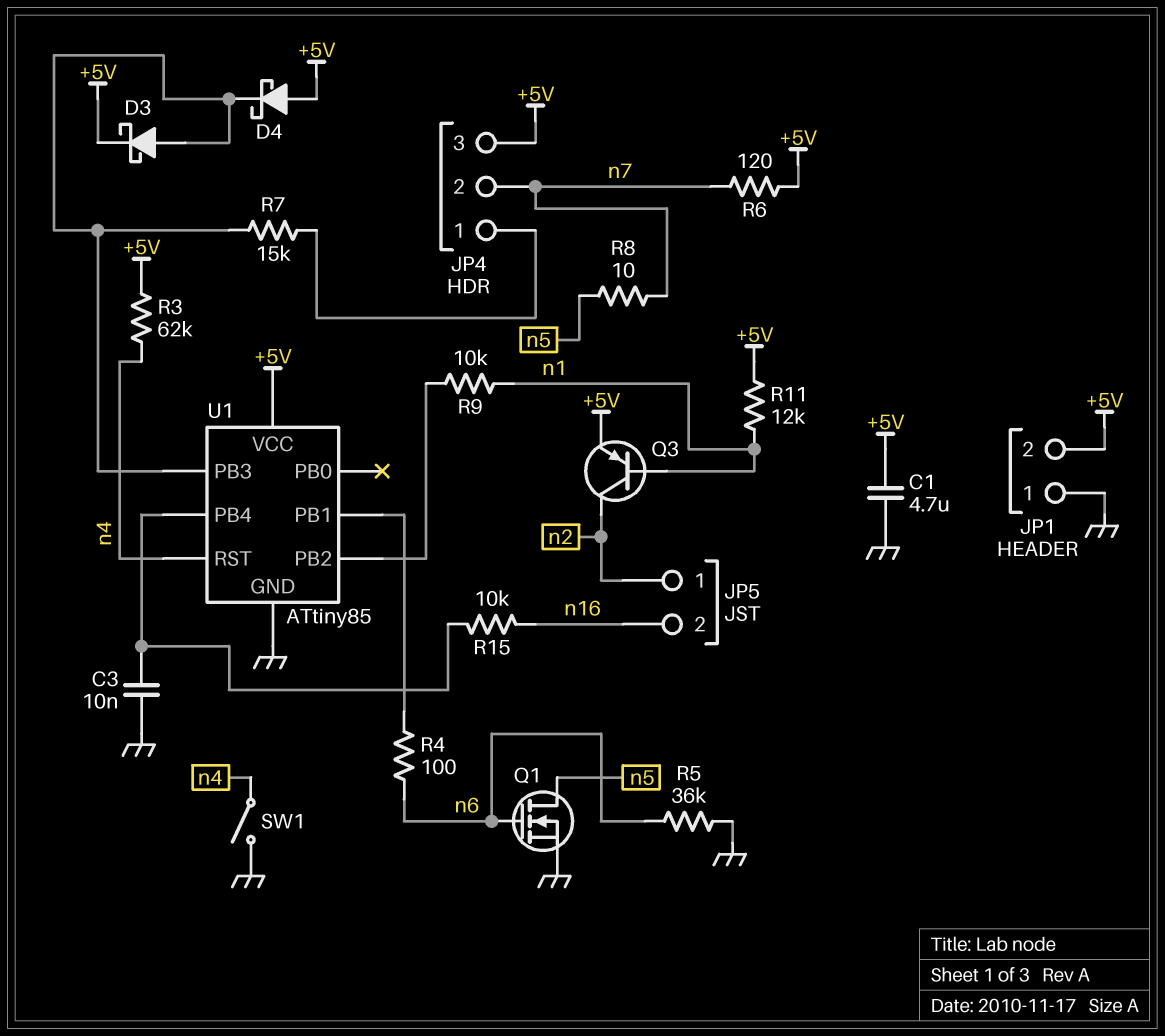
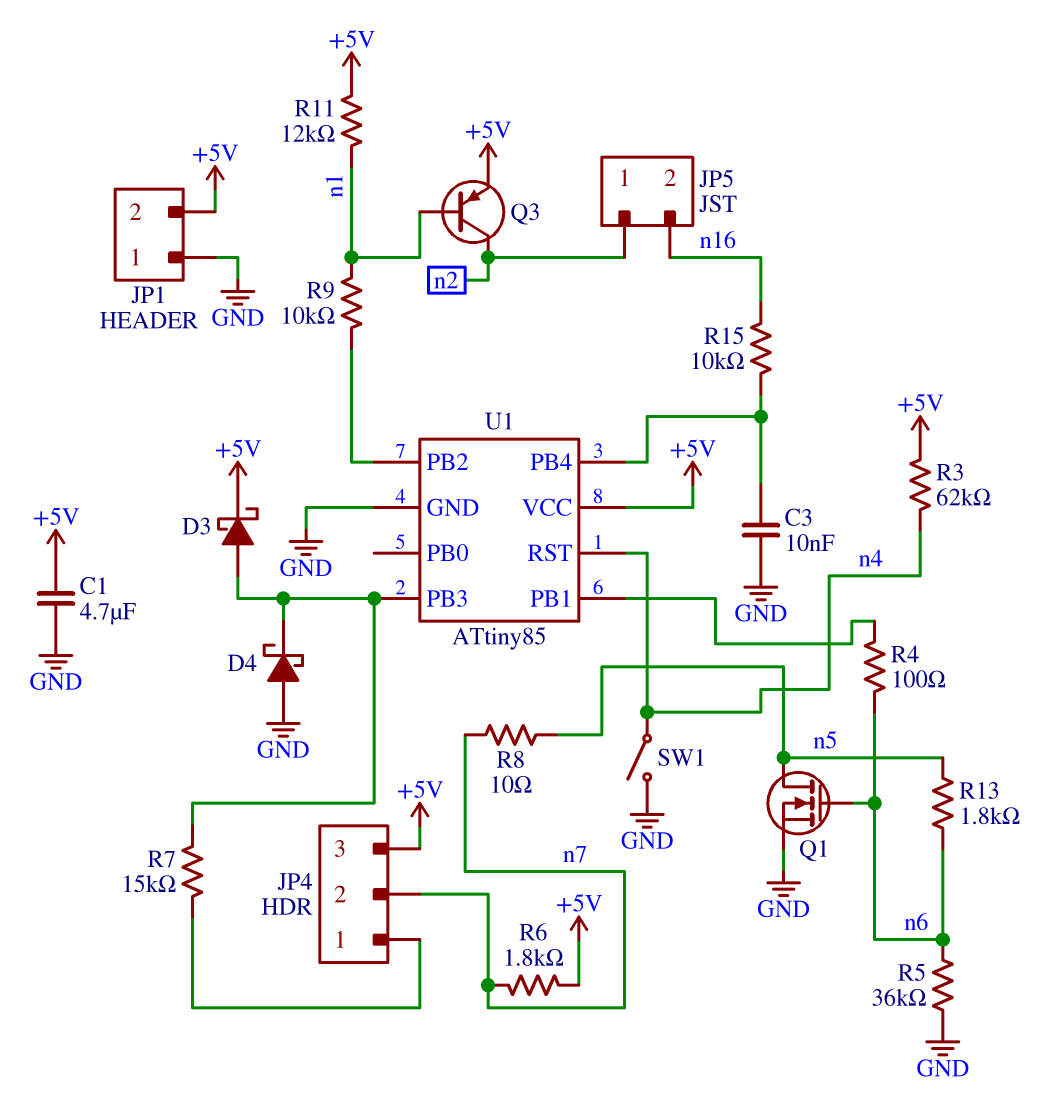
D4: schottky (A +5V, K U1/PB3) -> schottky (A GND, K U1/PB3)
R6: 120 (+5V, n7) -> 1.8k (+5V, n7)
R13: none -> 1.8k (n5, n6)

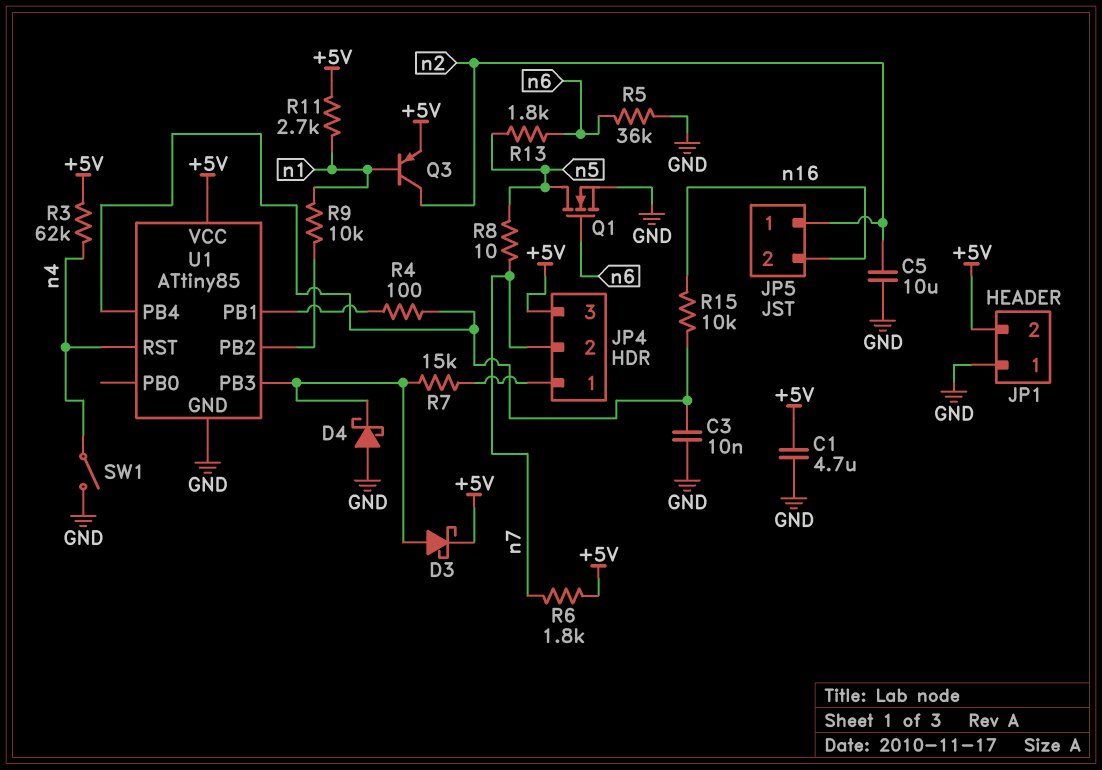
C5: none -> 10uF (GND, n2)
R4: 100 (U1/PB1, n6) -> 100 (U1/PB1, U1/PB4)
R11: 12k (+5V, n1) -> 2.7k (+5V, n1)

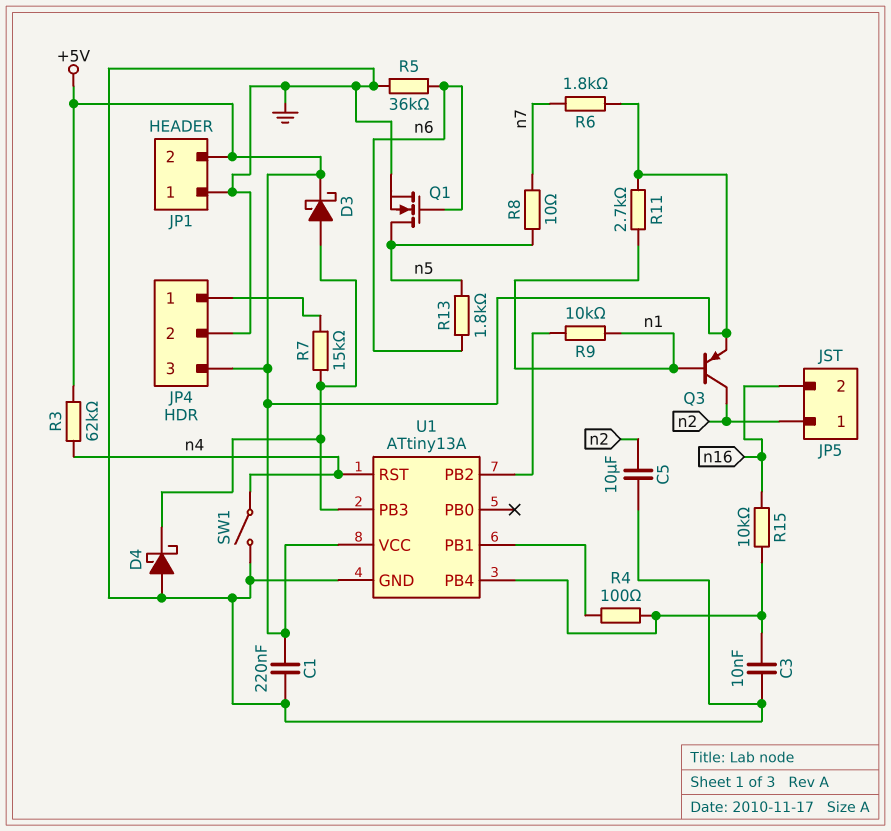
C1: 4.7uF (+5V, GND) -> 220nF (+5V, GND)
JP4 pin 2: n7 -> GND
U1: ATtiny85 -> ATtiny13A

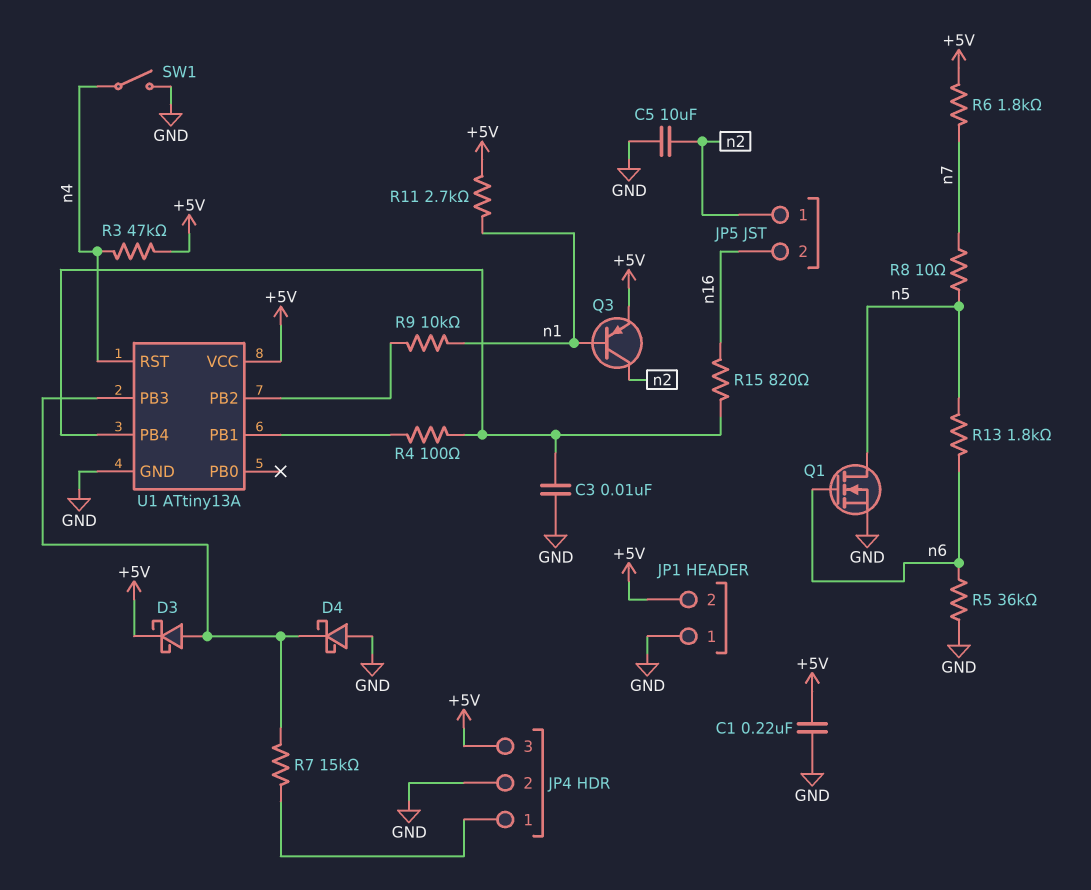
R3: 62k (+5V, n4) -> 47k (+5V, n4)
R15: 10k (U1/PB4, n16) -> 820 (U1/PB4, n16)

